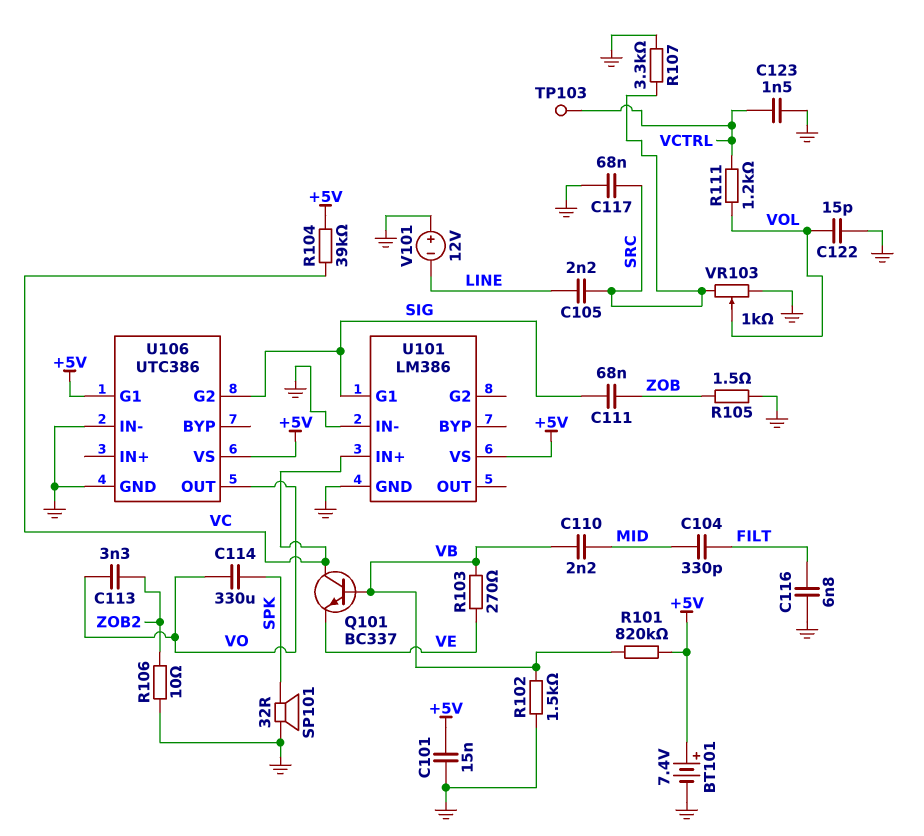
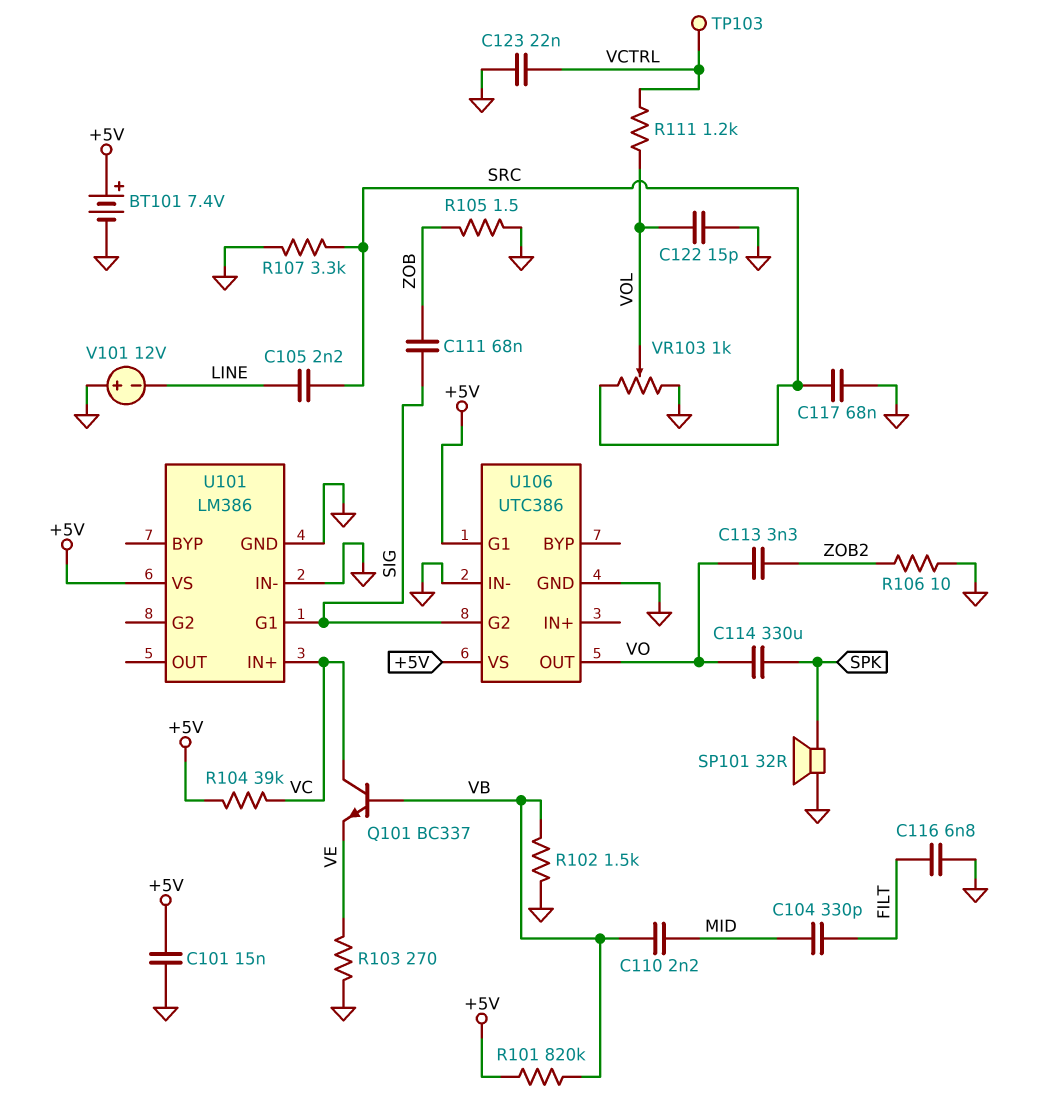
C123: 1.5nF (GND, VCTRL) -> 22nF (GND, VCTRL)
R103: 270 (VB, VE) -> 270 (GND, VE)

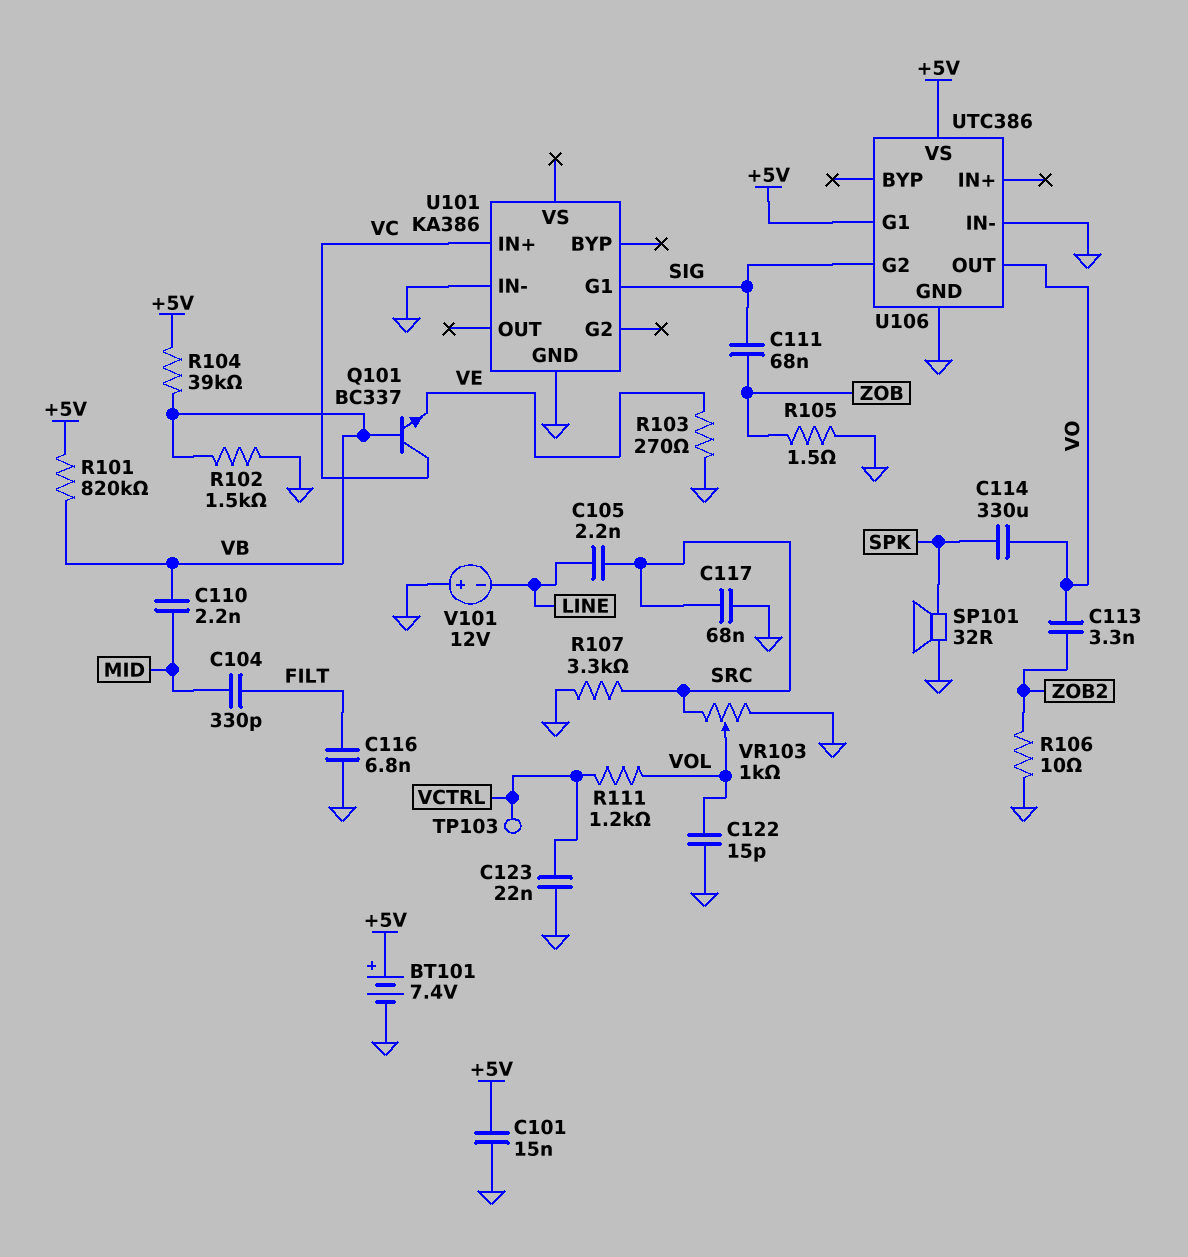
R104: 39k (+5V, VC) -> 39k (+5V, VB)
U101: LM386 -> KA386
U101 pin VS: +5V -> none

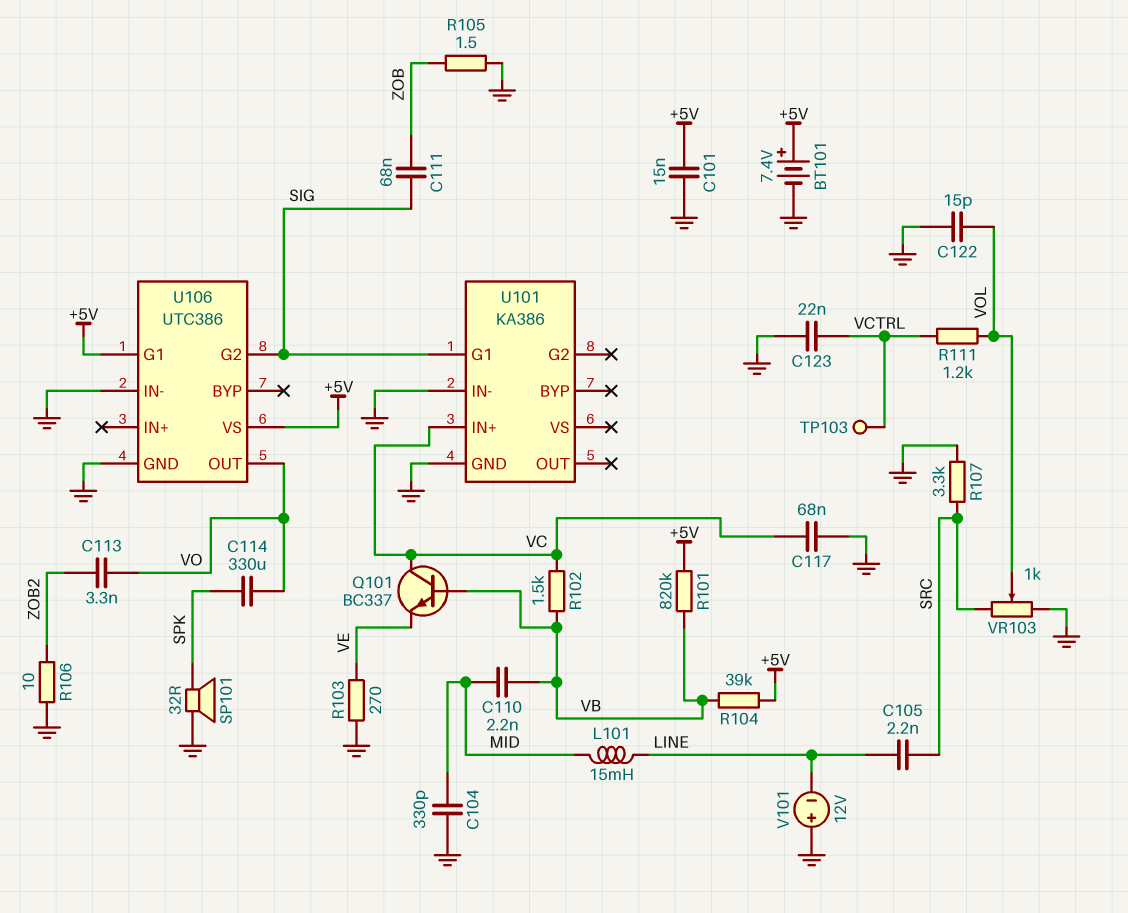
C104: 330pF (FILT, MID) -> 330pF (GND, MID)
C116: 6.8nF (FILT, GND) -> none
C117: 68nF (GND, SRC) -> 68nF (GND, VC)
L101: none -> 15mH (LINE, MID)
R102: 1.5k (GND, VB) -> 1.5k (VB, VC)

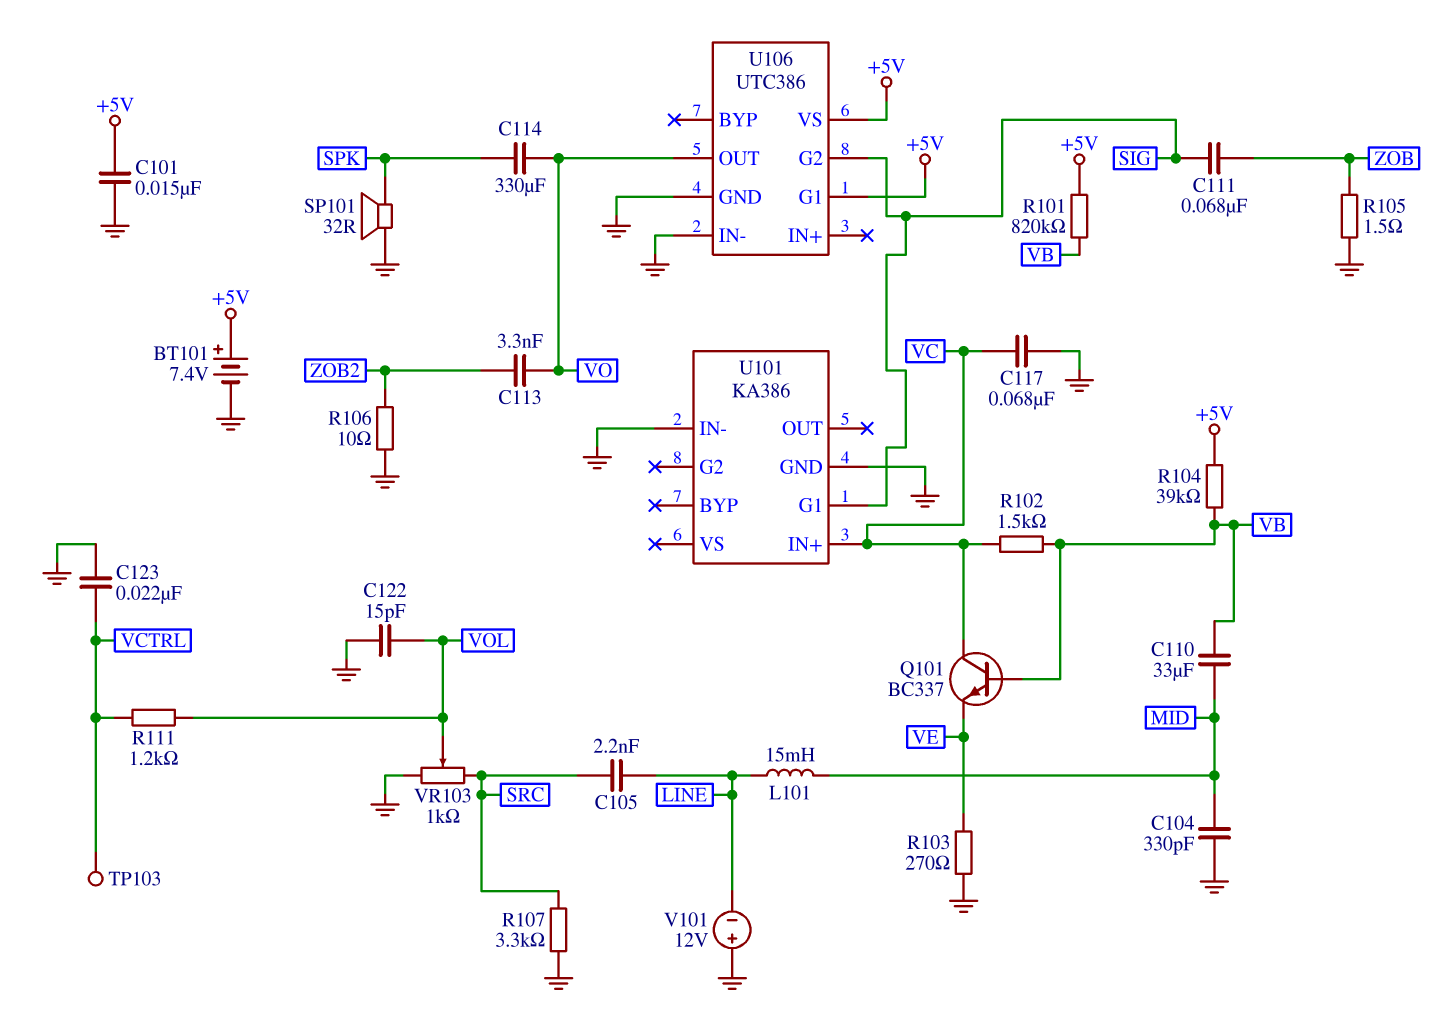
C110: 2.2nF (MID, VB) -> 33uF (MID, VB)

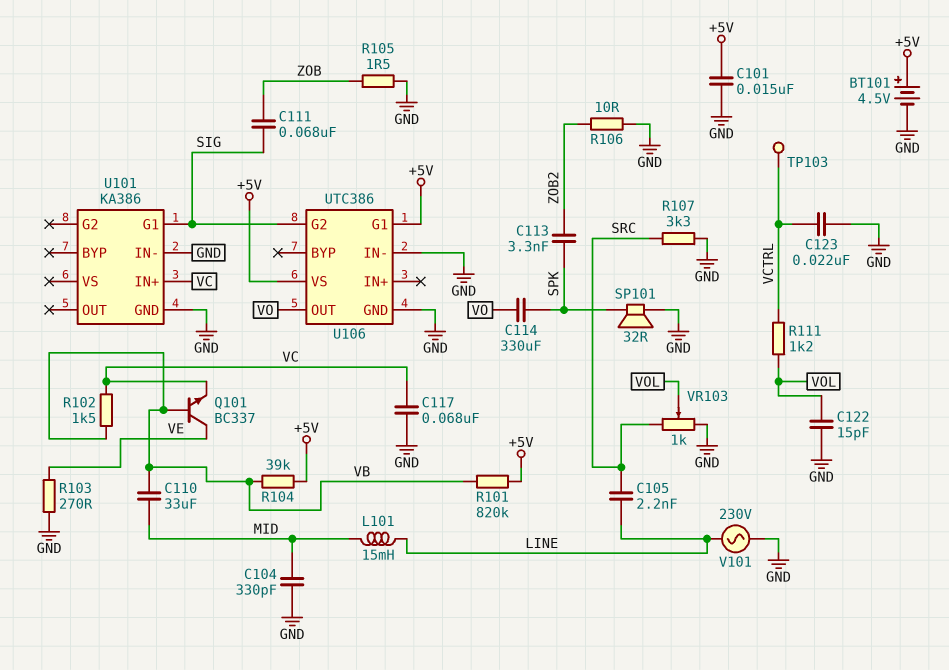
BT101: 7.4V (plus +5V, minus GND) -> 4.5V (plus +5V, minus GND)
C113: 3.3nF (VO, ZOB2) -> 3.3nF (SPK, ZOB2)
Q101: NPN BC337 (B VB, C VC, E VE) -> NPN BC337 (B VB, C VE, E VC)
V101: 12V (plus GND, minus LINE) -> AC 230V (GND, LINE)

